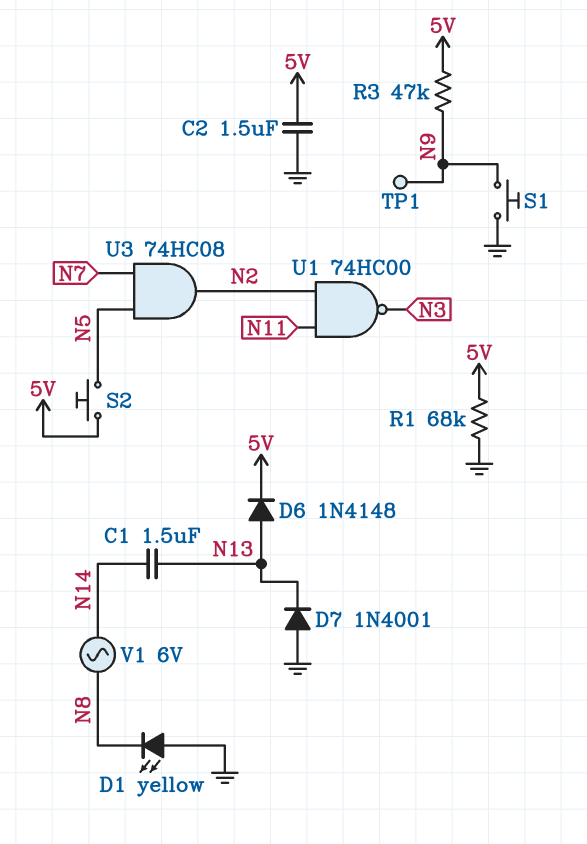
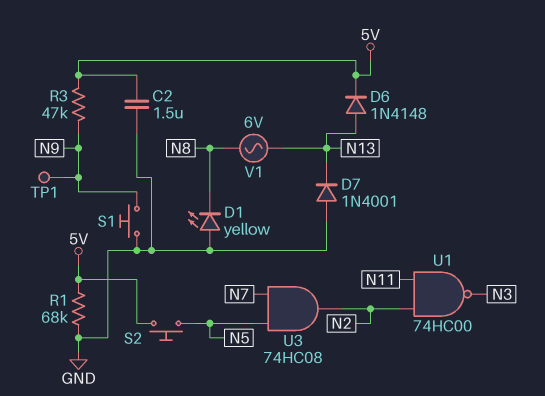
C1: 1.5uF (N13, N14) -> none
V1: AC 6V (N8, N14) -> AC 6V (N8, N13)

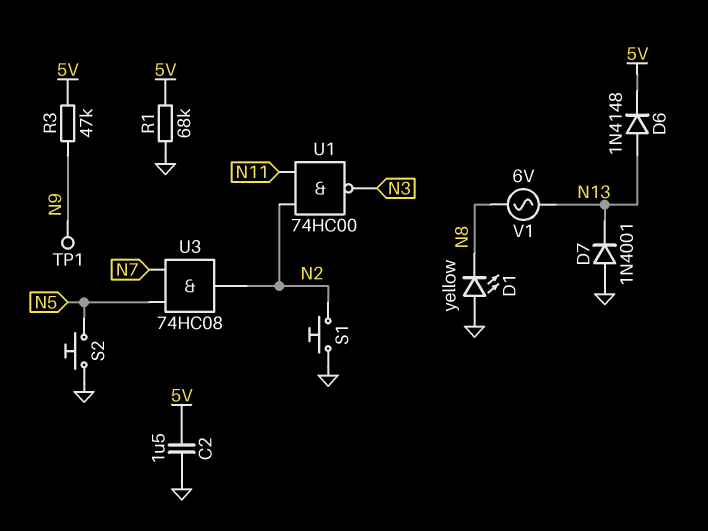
S1: button (GND, N9) -> button (GND, N2)
S2: button (5V, N5) -> button (GND, N5)

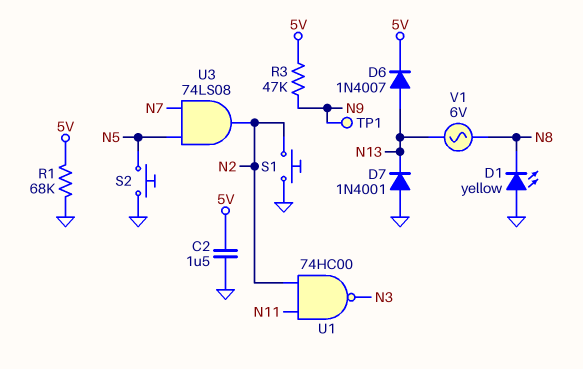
D6: diode 1N4148 (A N13, K 5V) -> diode 1N4007 (A N13, K 5V)
U3: AND 74HC08 (in N5, in N7, out N2) -> AND 74LS08 (in N5, in N7, out N2)

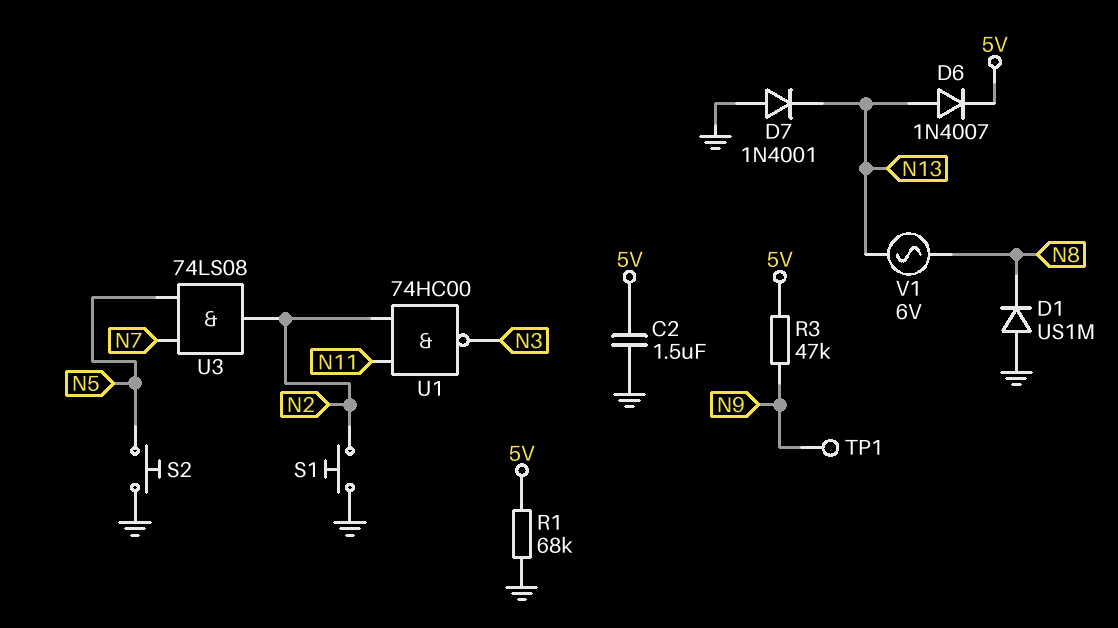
D1: LED yellow (A GND, K N8) -> diode US1M (A GND, K N8)

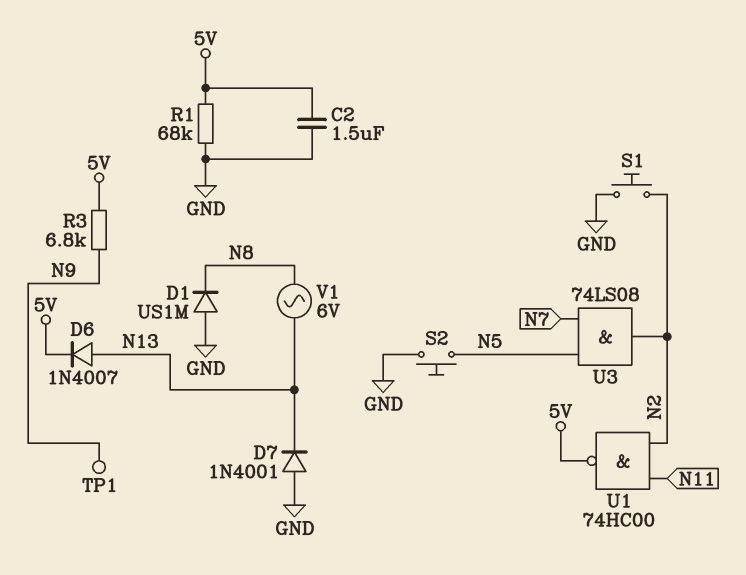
R3: 47k (5V, N9) -> 6.8k (5V, N9)
U1: NAND 74HC00 (in N2, in N11, out N3) -> NAND 74HC00 (in N2, in N11, out 5V)

